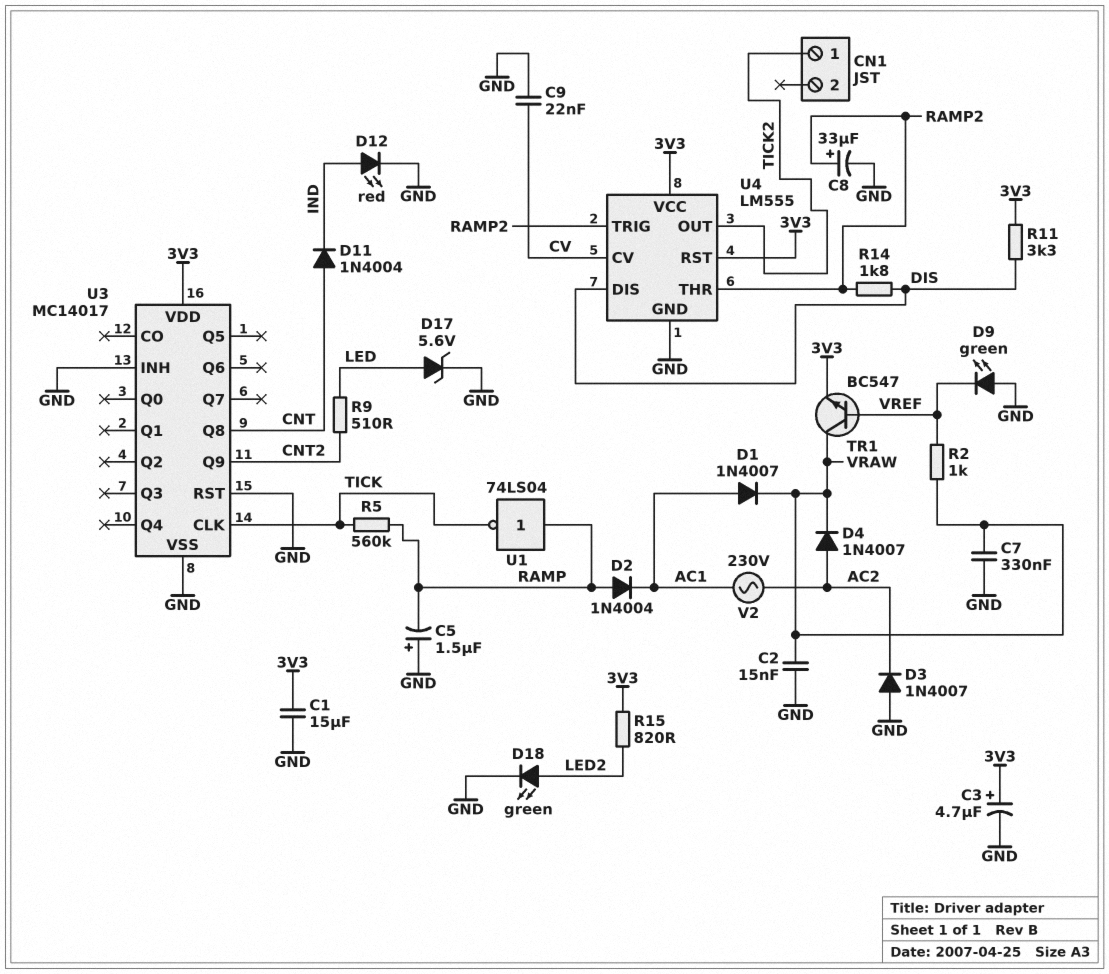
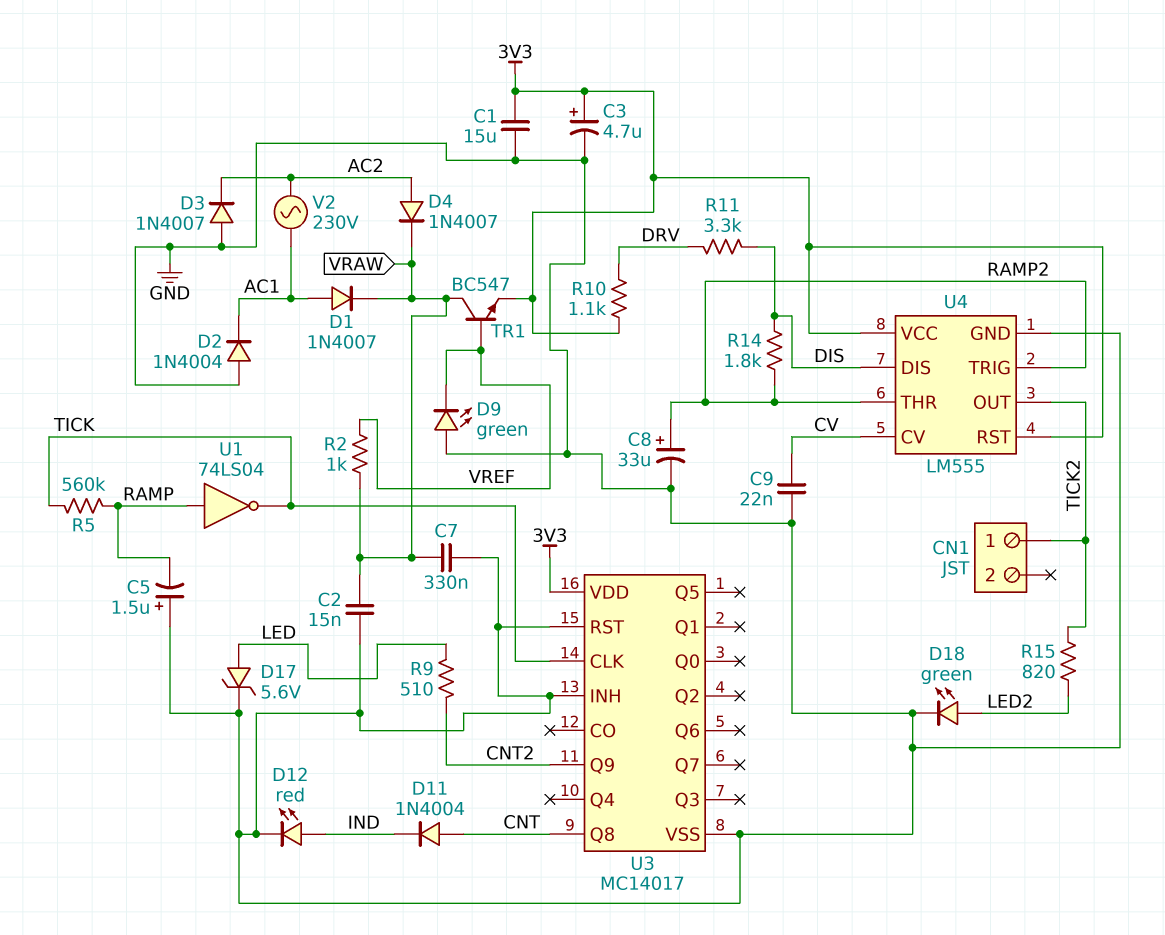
D2: diode 1N4004 (A RAMP, K AC1) -> diode 1N4004 (A GND, K AC1)
R10: none -> 1.1k (3V3, DRV)
R11: 3.3k (3V3, DIS) -> 3.3k (DIS, DRV)
R15: 820 (3V3, LED2) -> 820 (LED2, TICK2)

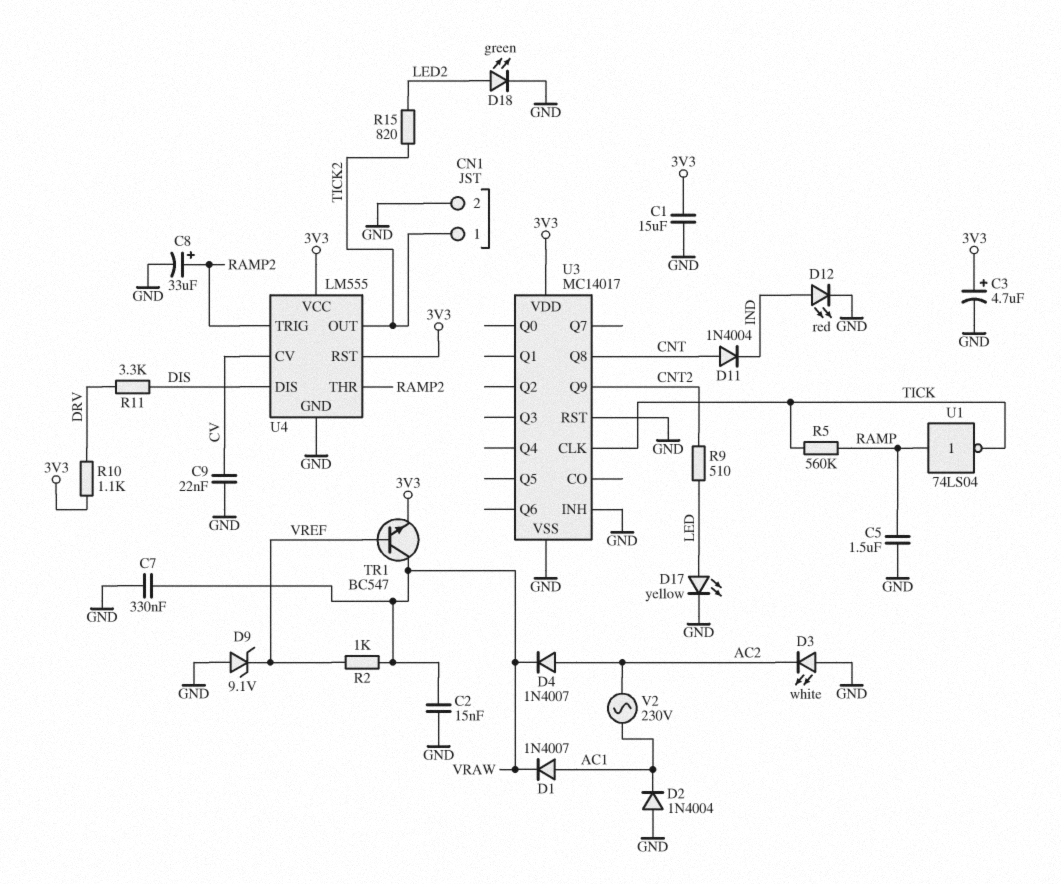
C5: 1.5uF (plus GND, minus RAMP) -> 1.5uF (GND, RAMP)
CN1 pin 2: none -> GND
D3: diode 1N4007 (A GND, K AC2) -> LED white (A GND, K AC2)
D9: LED green (A GND, K VREF) -> zener 9.1V (A GND, K VREF)
D17: zener 5.6V (A LED, K GND) -> LED yellow (A LED, K GND)
R14: 1.8k (DIS, RAMP2) -> none

